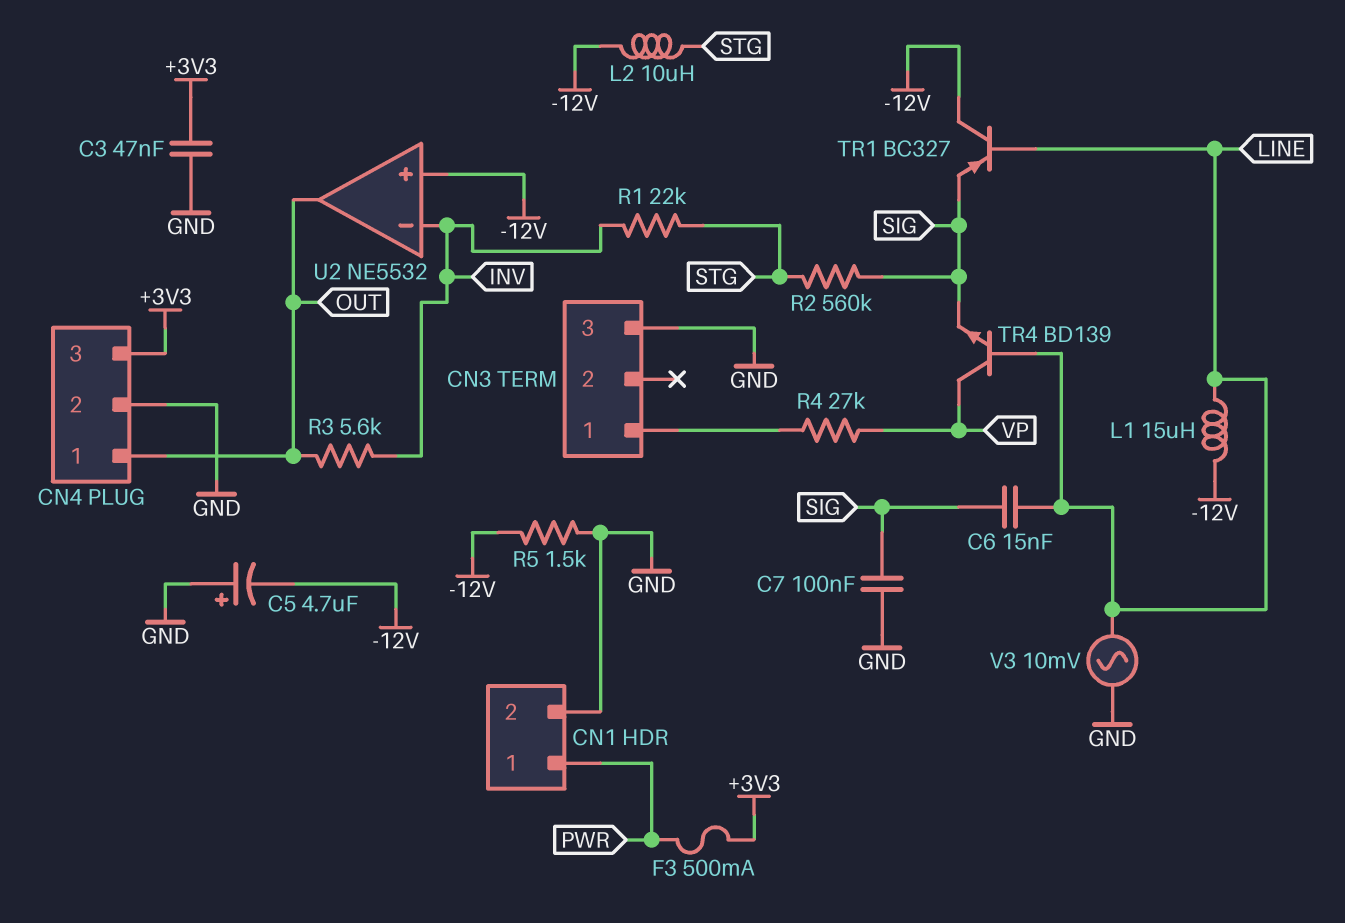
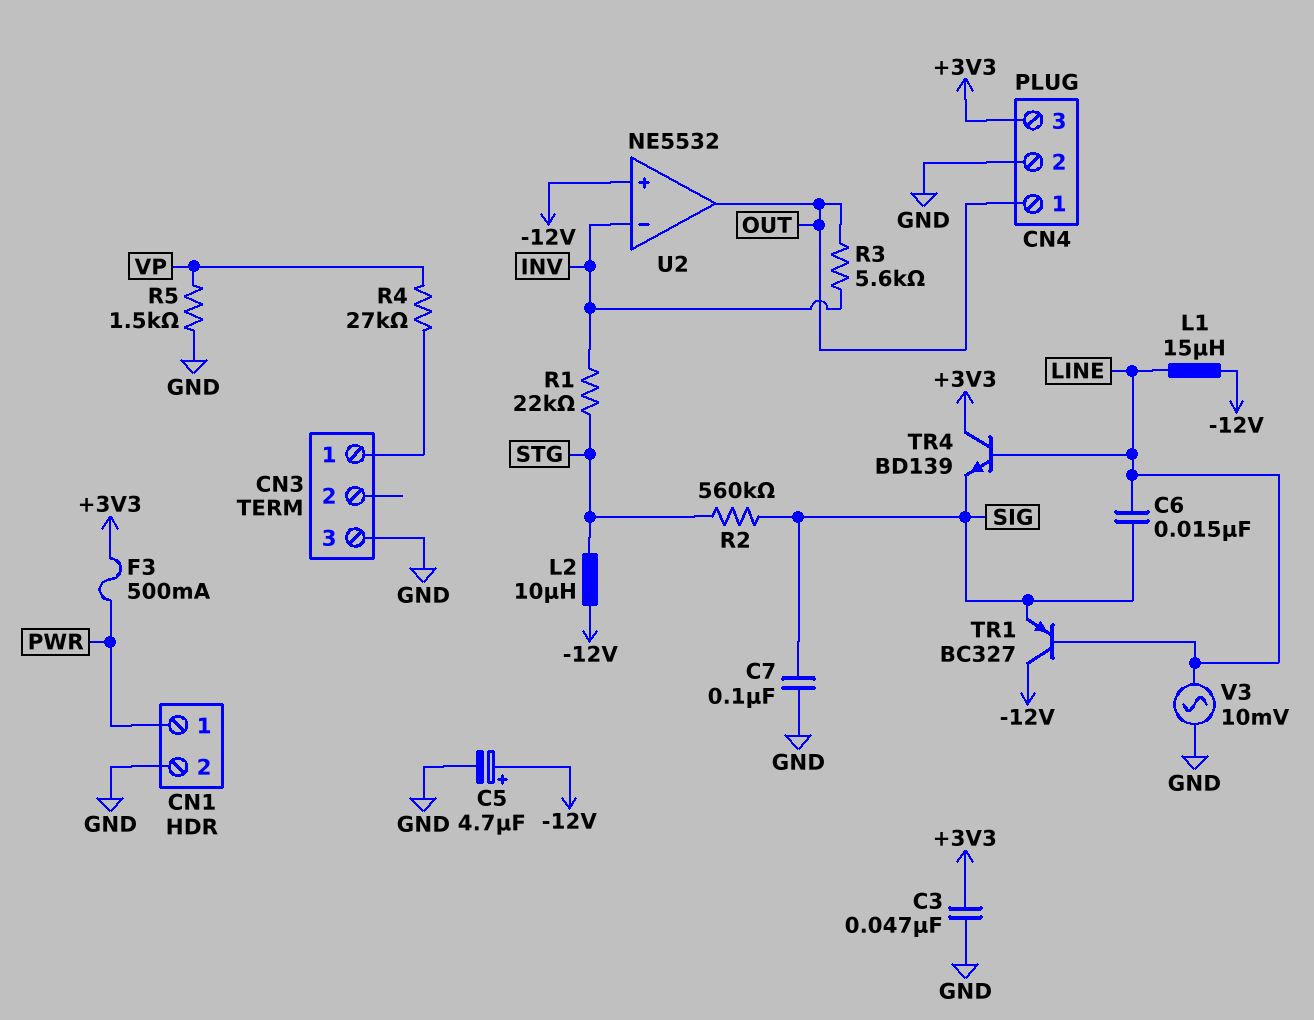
C5: 4.7uF (plus GND, minus -12V) -> 4.7uF (plus -12V, minus GND)
R5: 1.5k (-12V, GND) -> 1.5k (GND, VP)
TR4: NPN BD139 (B LINE, C VP, E SIG) -> NPN BD139 (B LINE, C +3V3, E SIG)

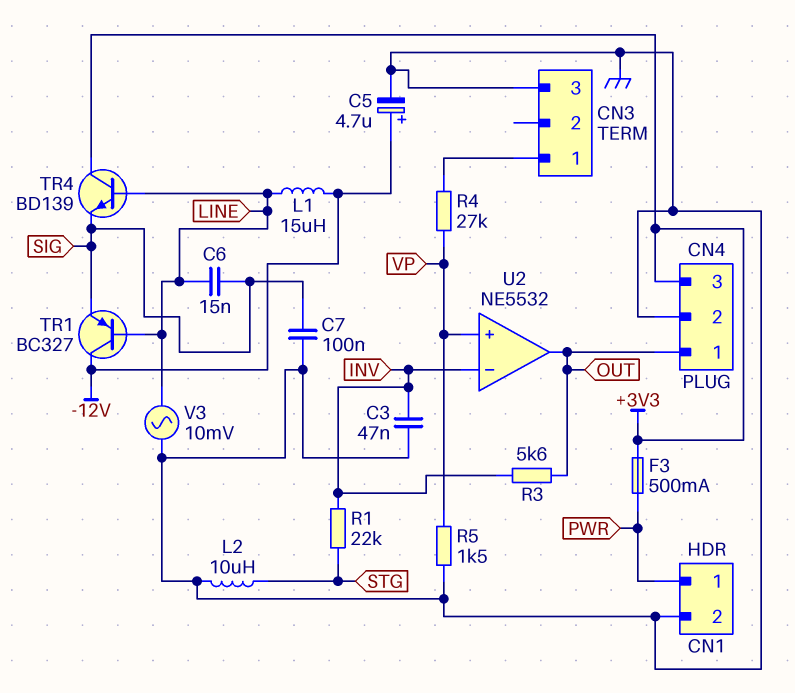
C3: 47nF (+3V3, GND) -> 47nF (GND, INV)
L2: 10uH (-12V, STG) -> 10uH (GND, STG)
R2: 560k (SIG, STG) -> none
U2 pin in+: -12V -> VP

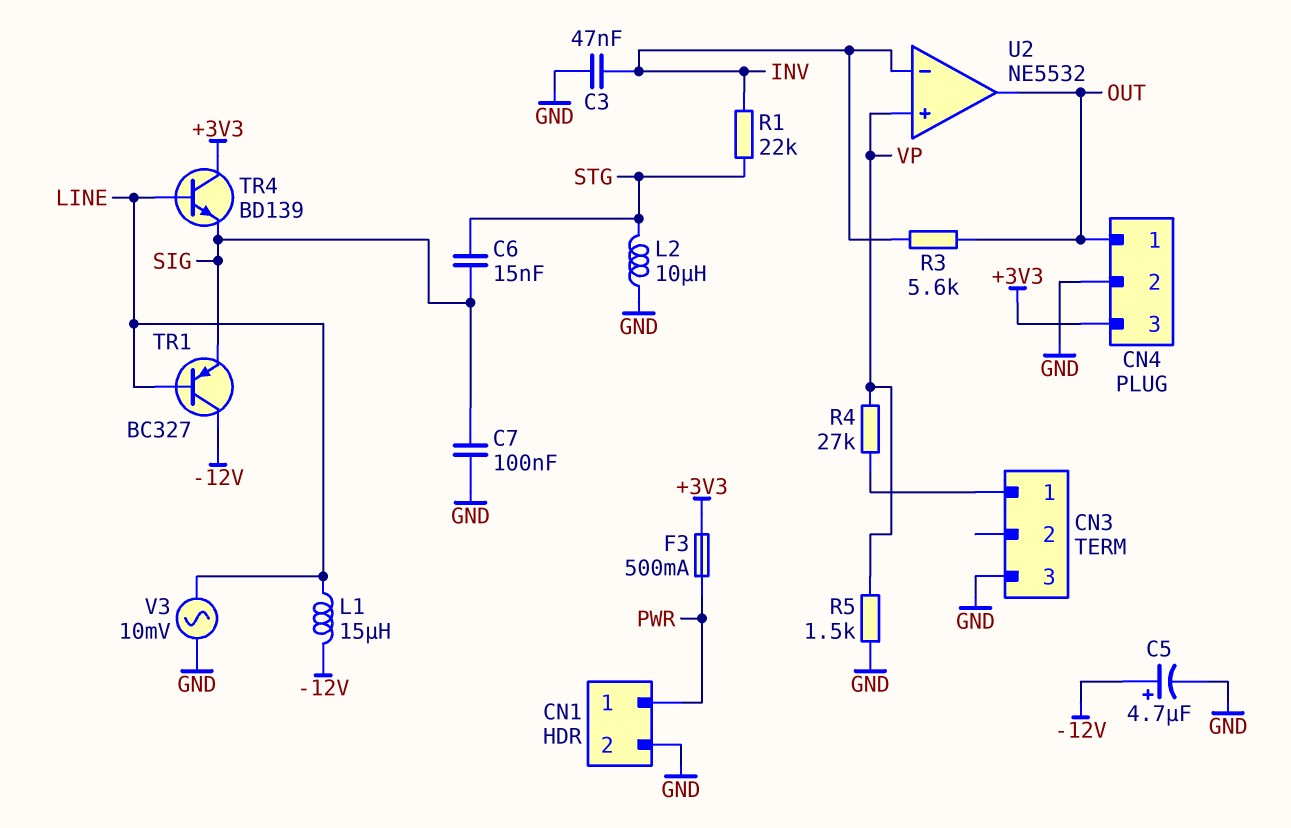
C6: 15nF (LINE, SIG) -> 15nF (SIG, STG)

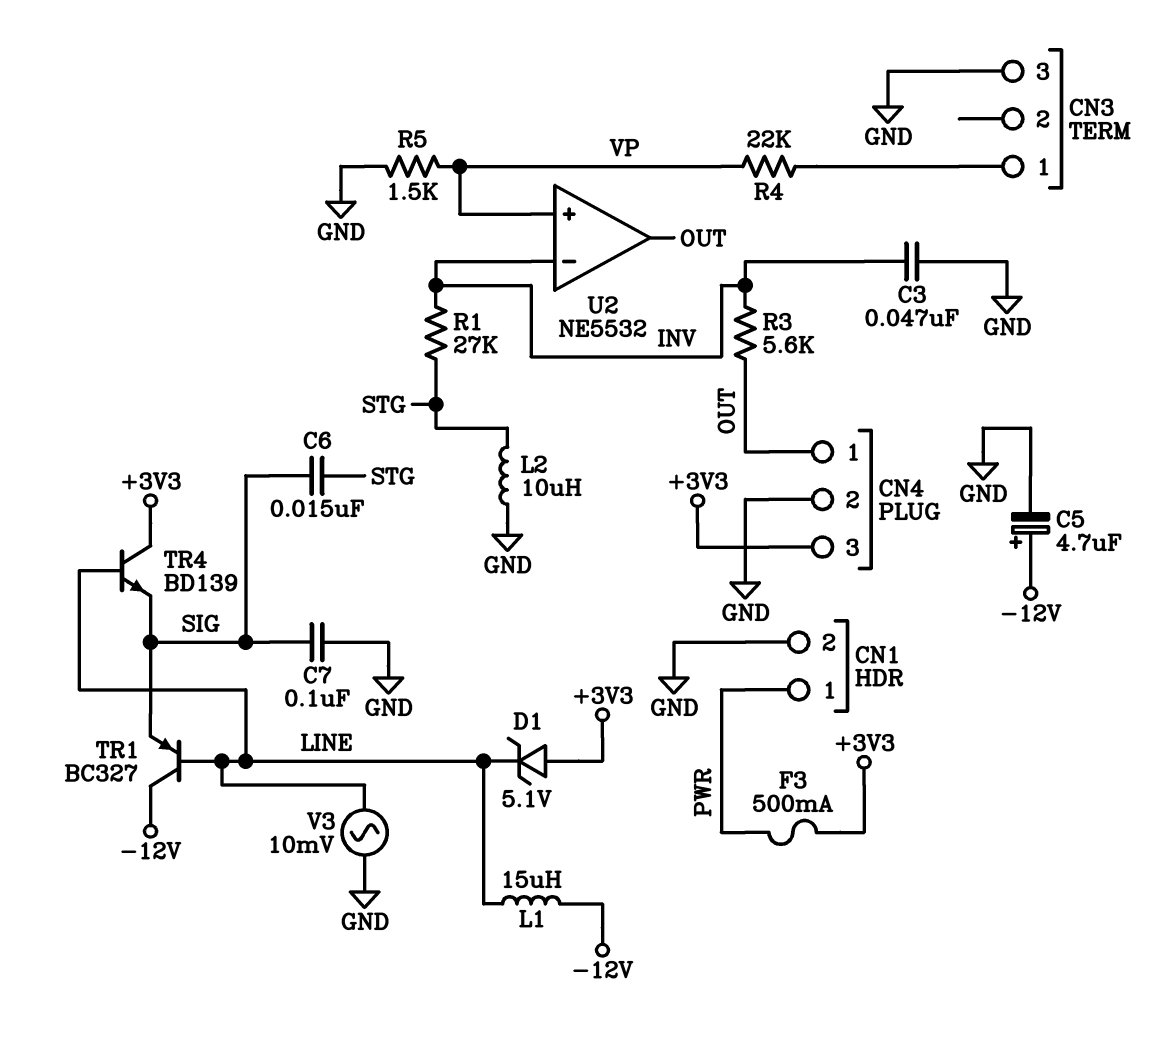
D1: none -> zener 5.1V (A +3V3, K LINE)
R1: 22k (INV, STG) -> 27k (INV, STG)
R4: 27k (CN3/1, VP) -> 22k (CN3/1, VP)

